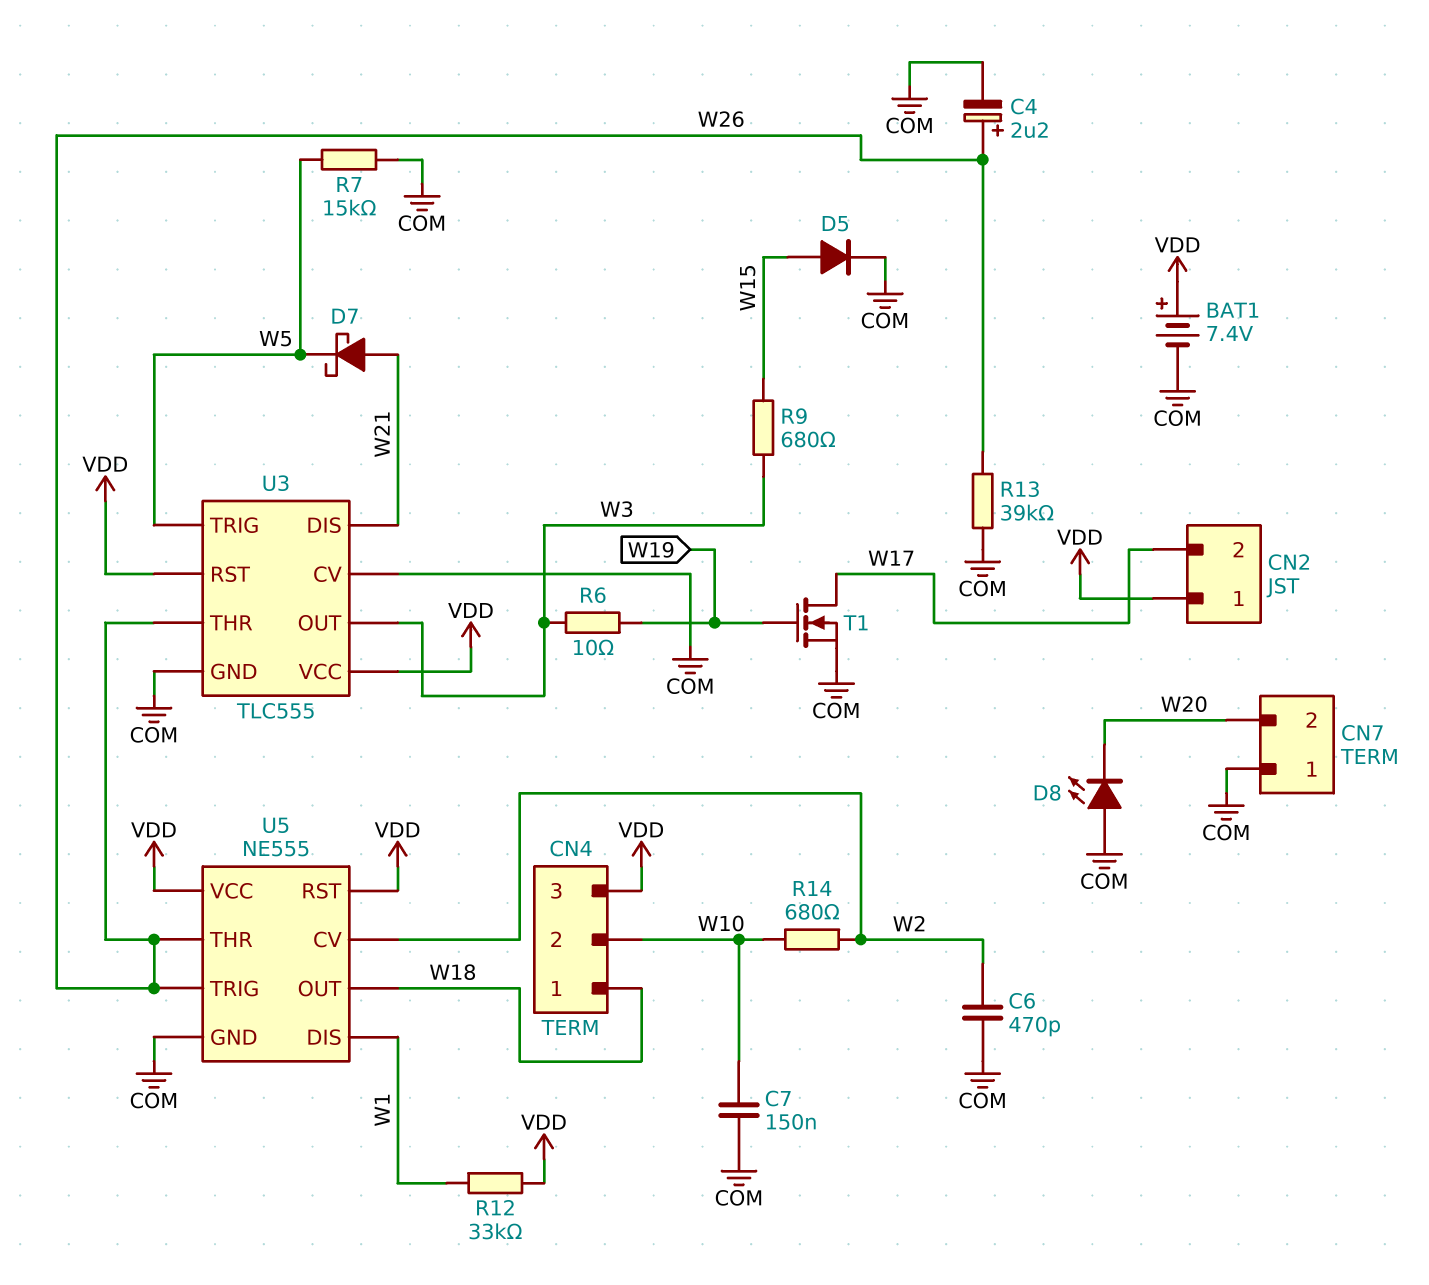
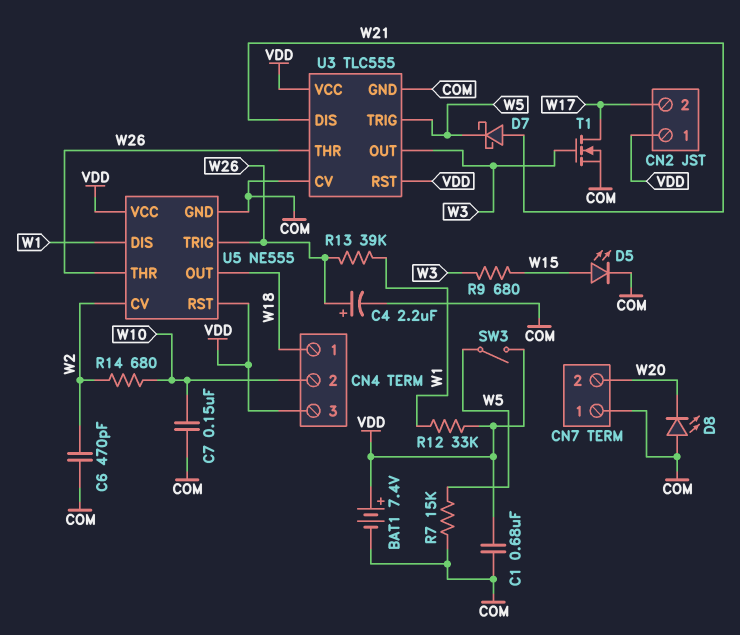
C1: none -> 680nF (COM, VDD)
D5: diode (A W15, K COM) -> LED (A W15, K COM)
R6: 10 (W3, W19) -> none
R13: 39k (COM, W26) -> 39k (W1, W26)
SW3: none -> switch (VDD, W5)
T1: NMOS (G W19, D W17, S COM) -> NMOS (G W3, D W17, S COM)

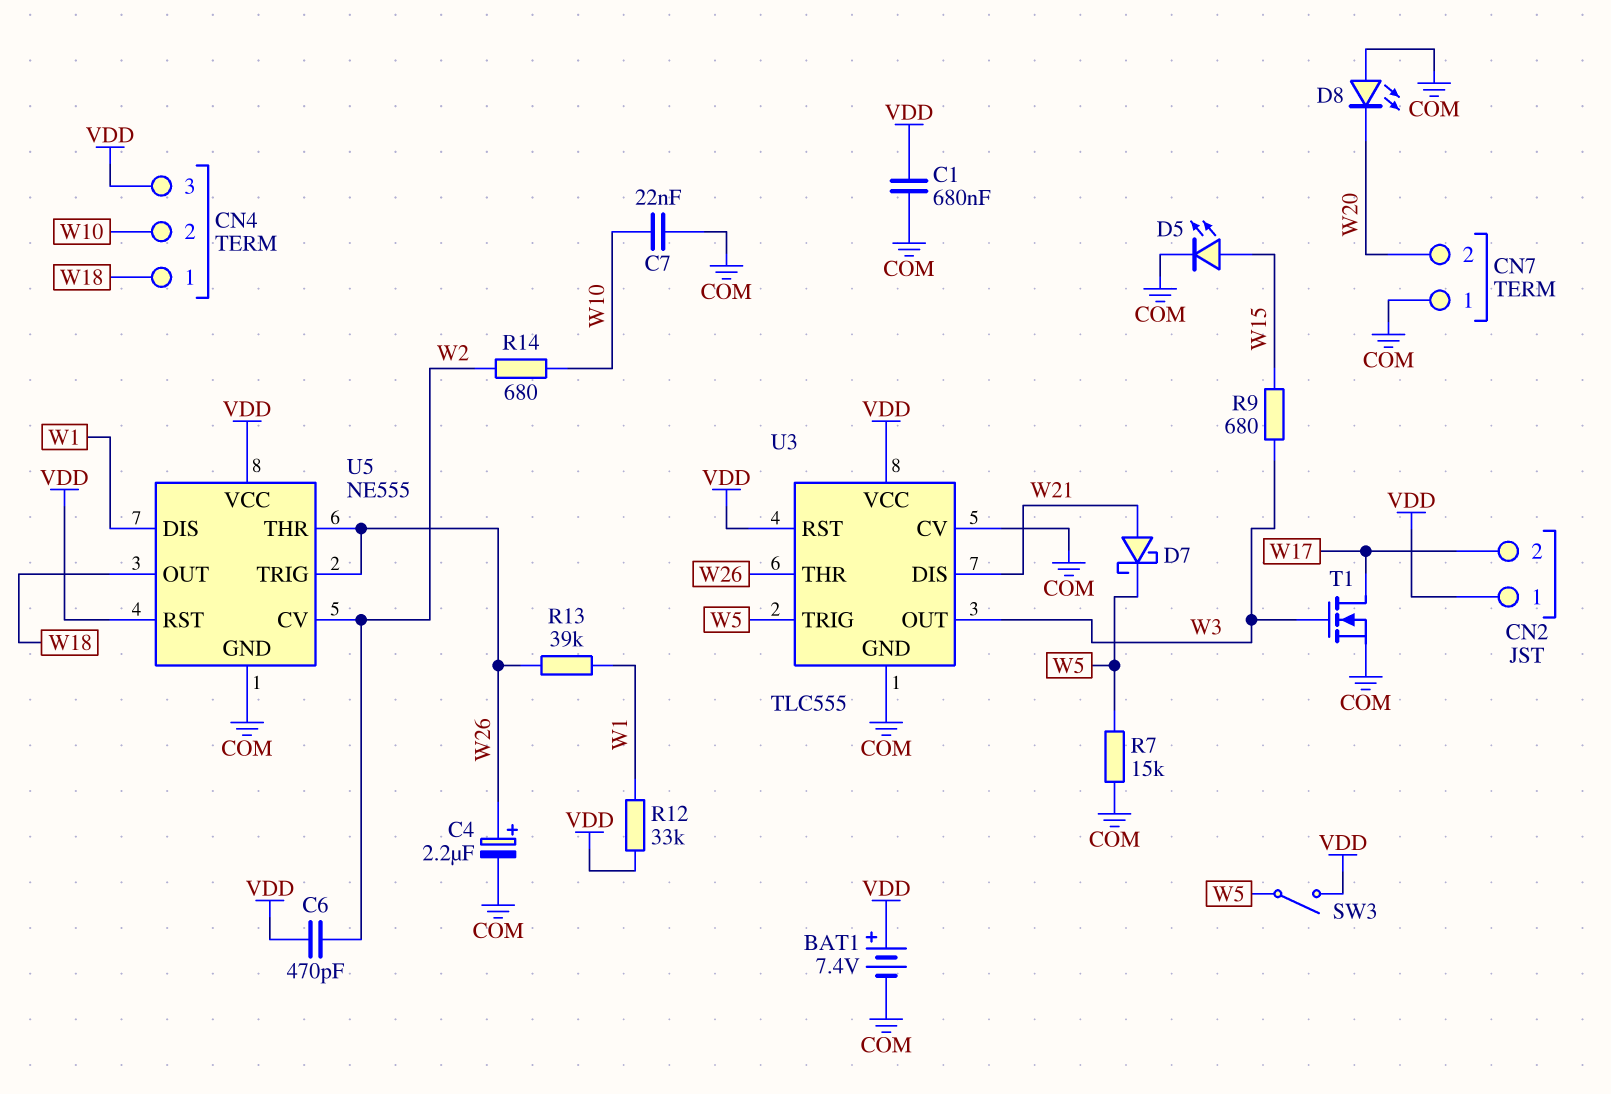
C6: 470pF (COM, W2) -> 470pF (VDD, W2)
C7: 150nF (COM, W10) -> 22nF (COM, W10)

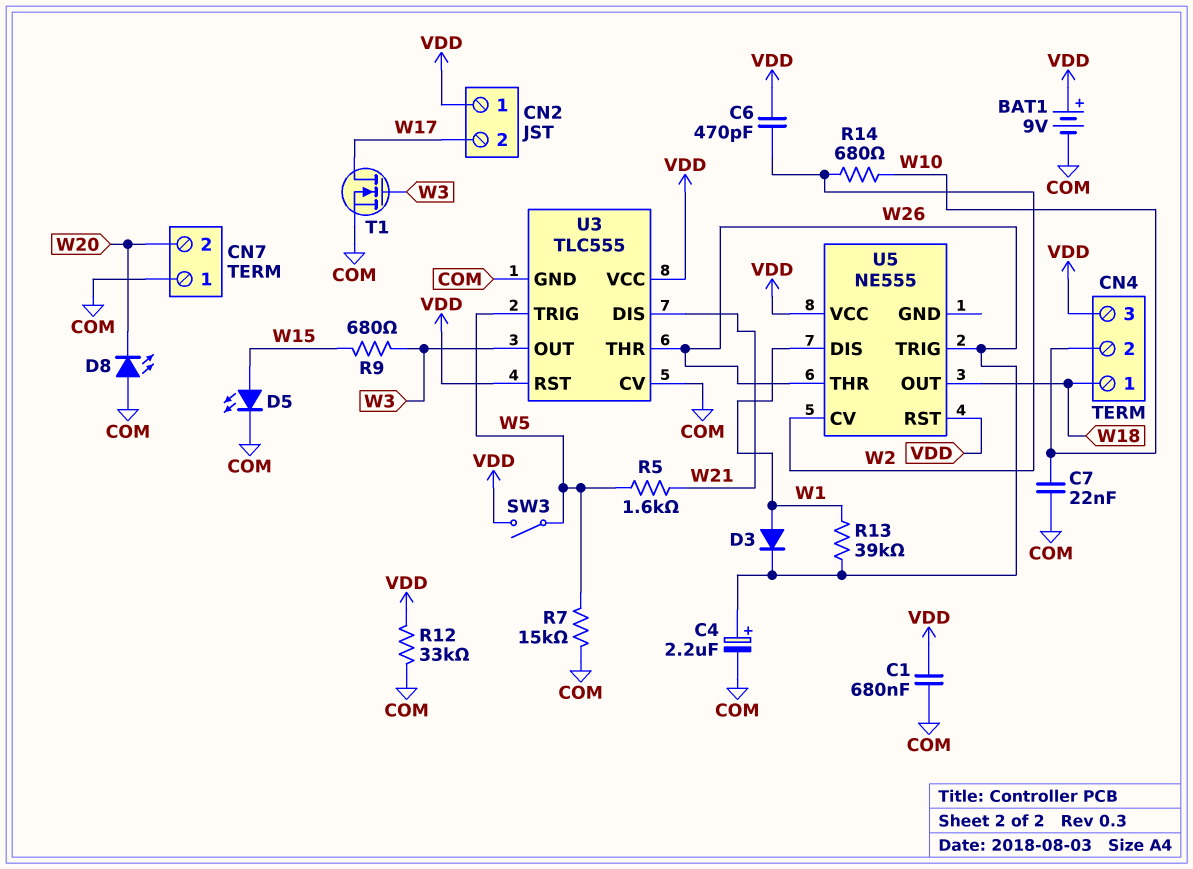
BAT1: 7.4V (plus VDD, minus COM) -> 9V (plus VDD, minus COM)
D3: none -> diode (A W1, K W26)
D7: schottky (A W21, K W5) -> none
R5: none -> 1.6k (W5, W21)
R12: 33k (VDD, W1) -> 33k (COM, VDD)
U5 pin GND: COM -> none

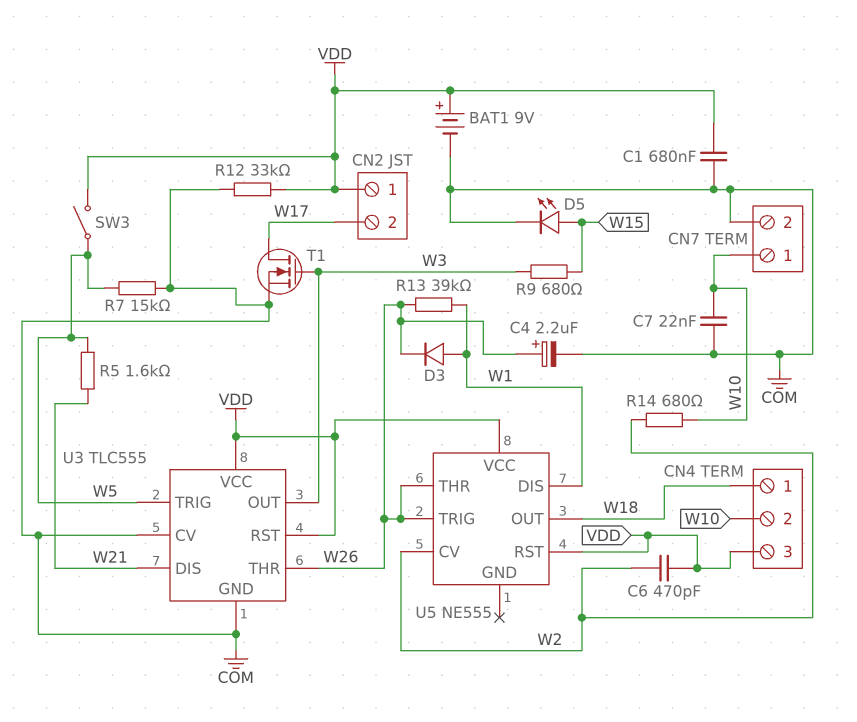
CN7 pin 1: COM -> W10
CN7 pin 2: W20 -> COM
D8: LED (A COM, K W20) -> none

